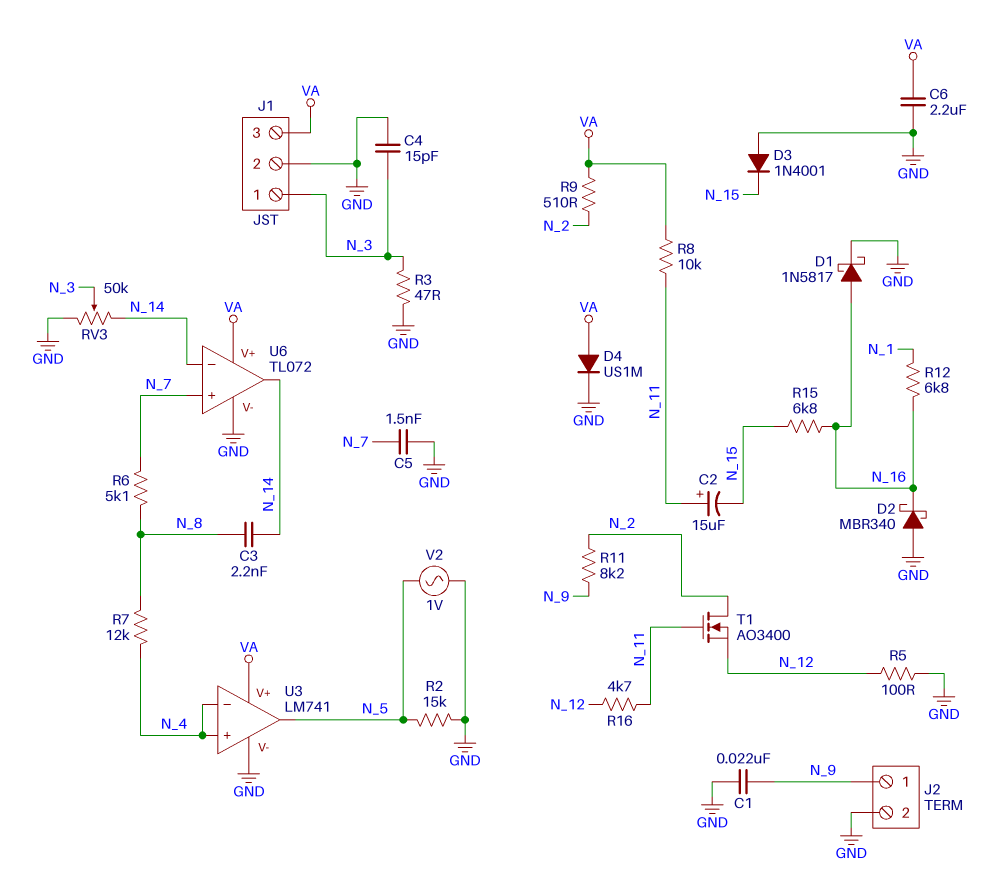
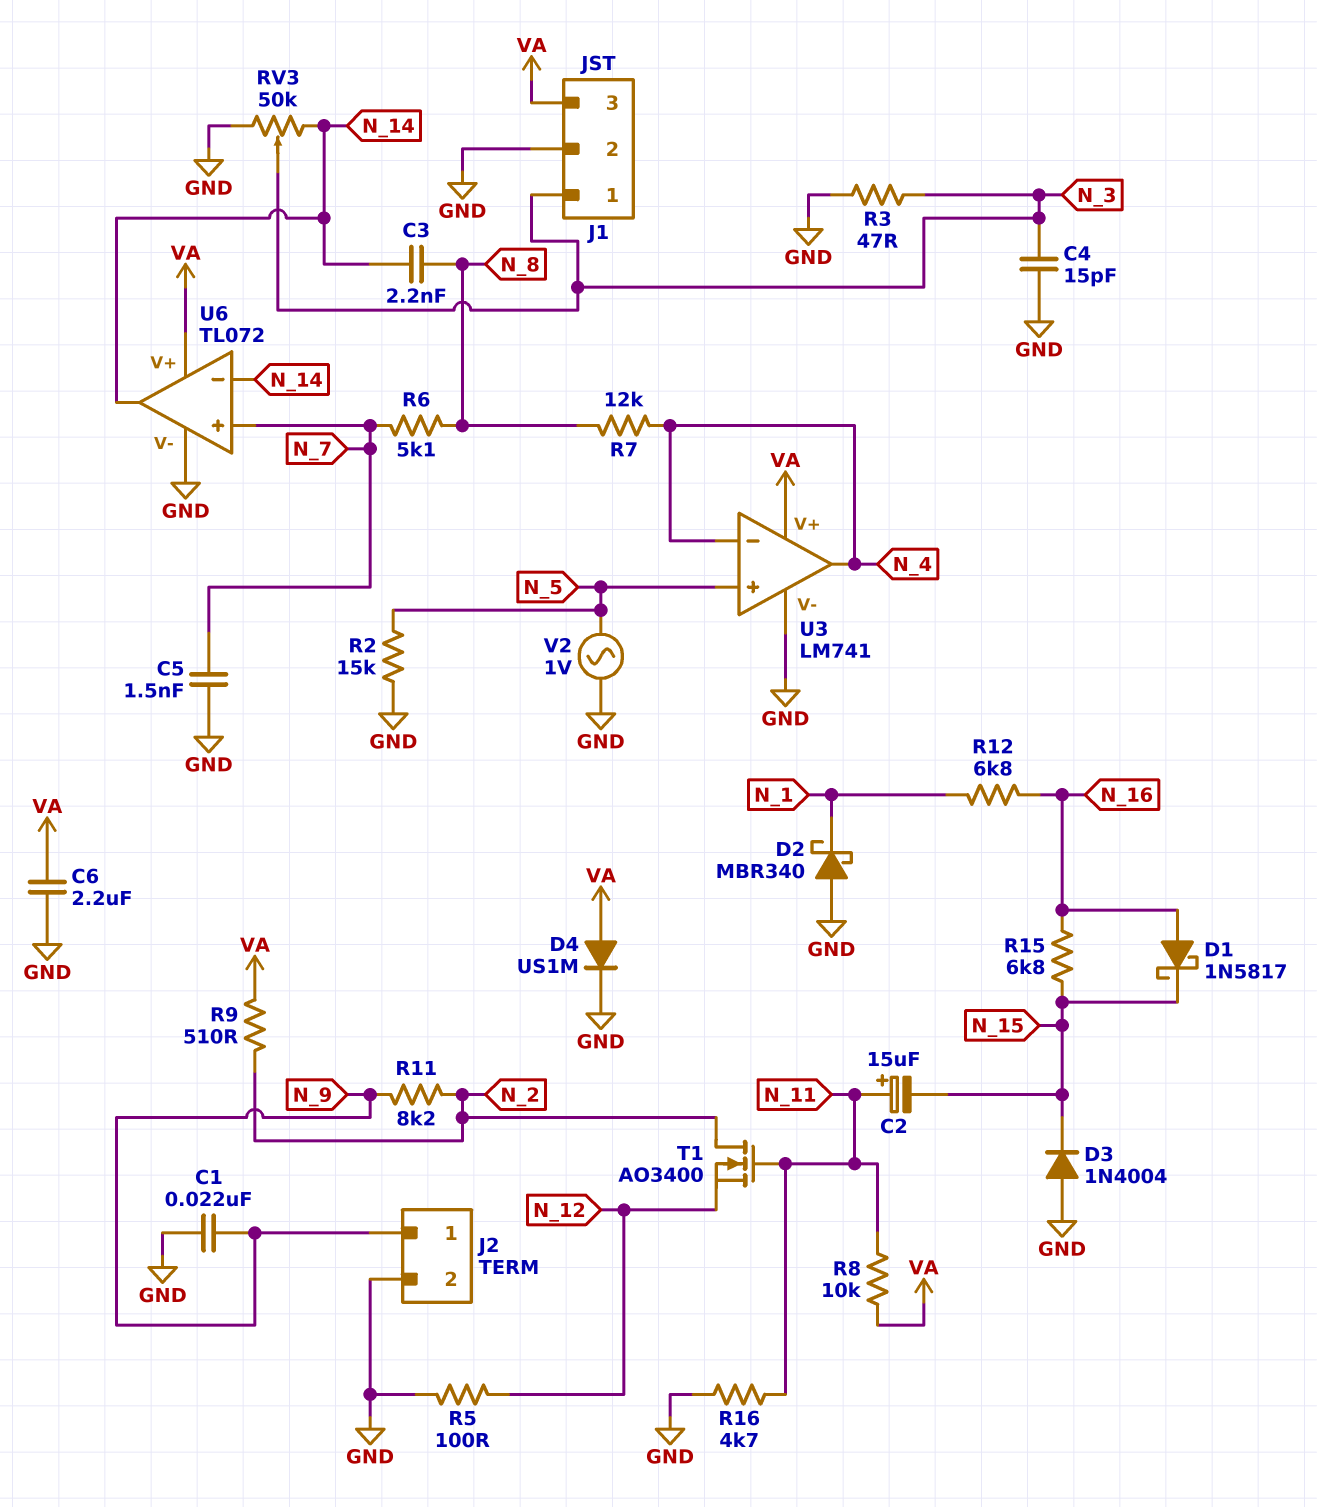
D1: schottky 1N5817 (A N_16, K GND) -> schottky 1N5817 (A N_16, K N_15)
D2: schottky MBR340 (A GND, K N_16) -> schottky MBR340 (A GND, K N_1)
D3: diode 1N4001 (A GND, K N_15) -> diode 1N4004 (A GND, K N_15)
R16: 4.7k (N_11, N_12) -> 4.7k (GND, N_11)
U3 pin in+: N_4 -> N_5
U3 pin out: N_5 -> N_4

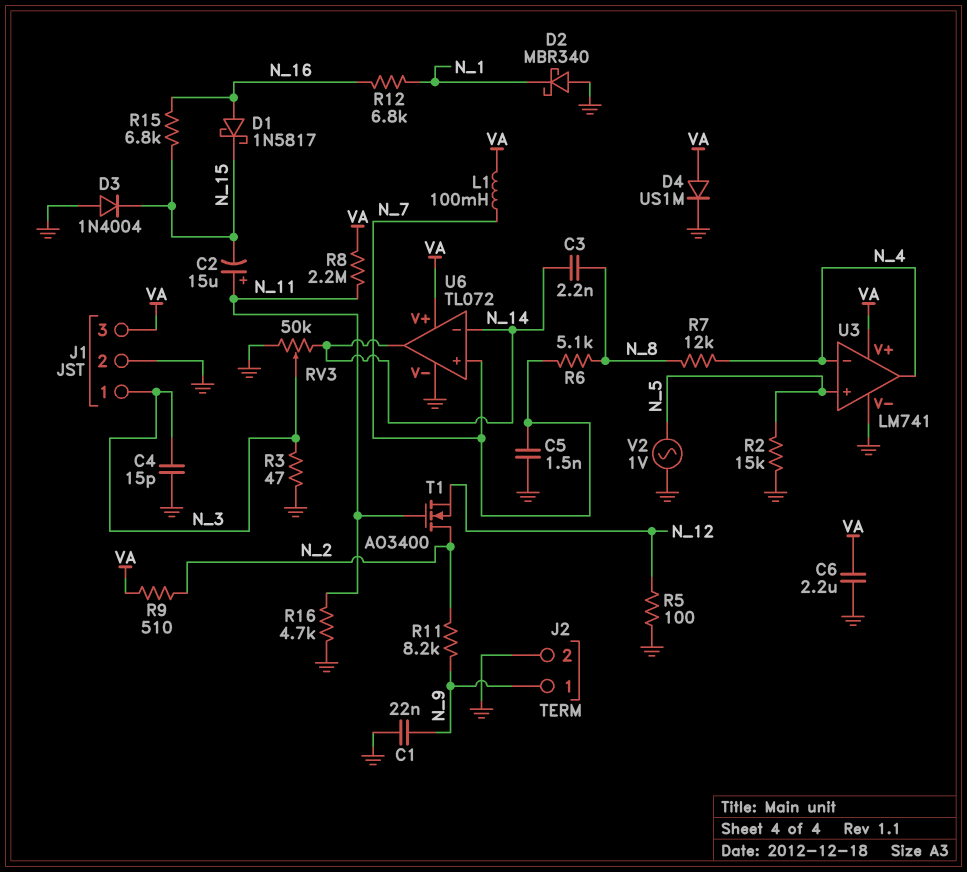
L1: none -> 100mH (N_7, VA)
R8: 10k (N_11, VA) -> 2.2M (N_11, VA)

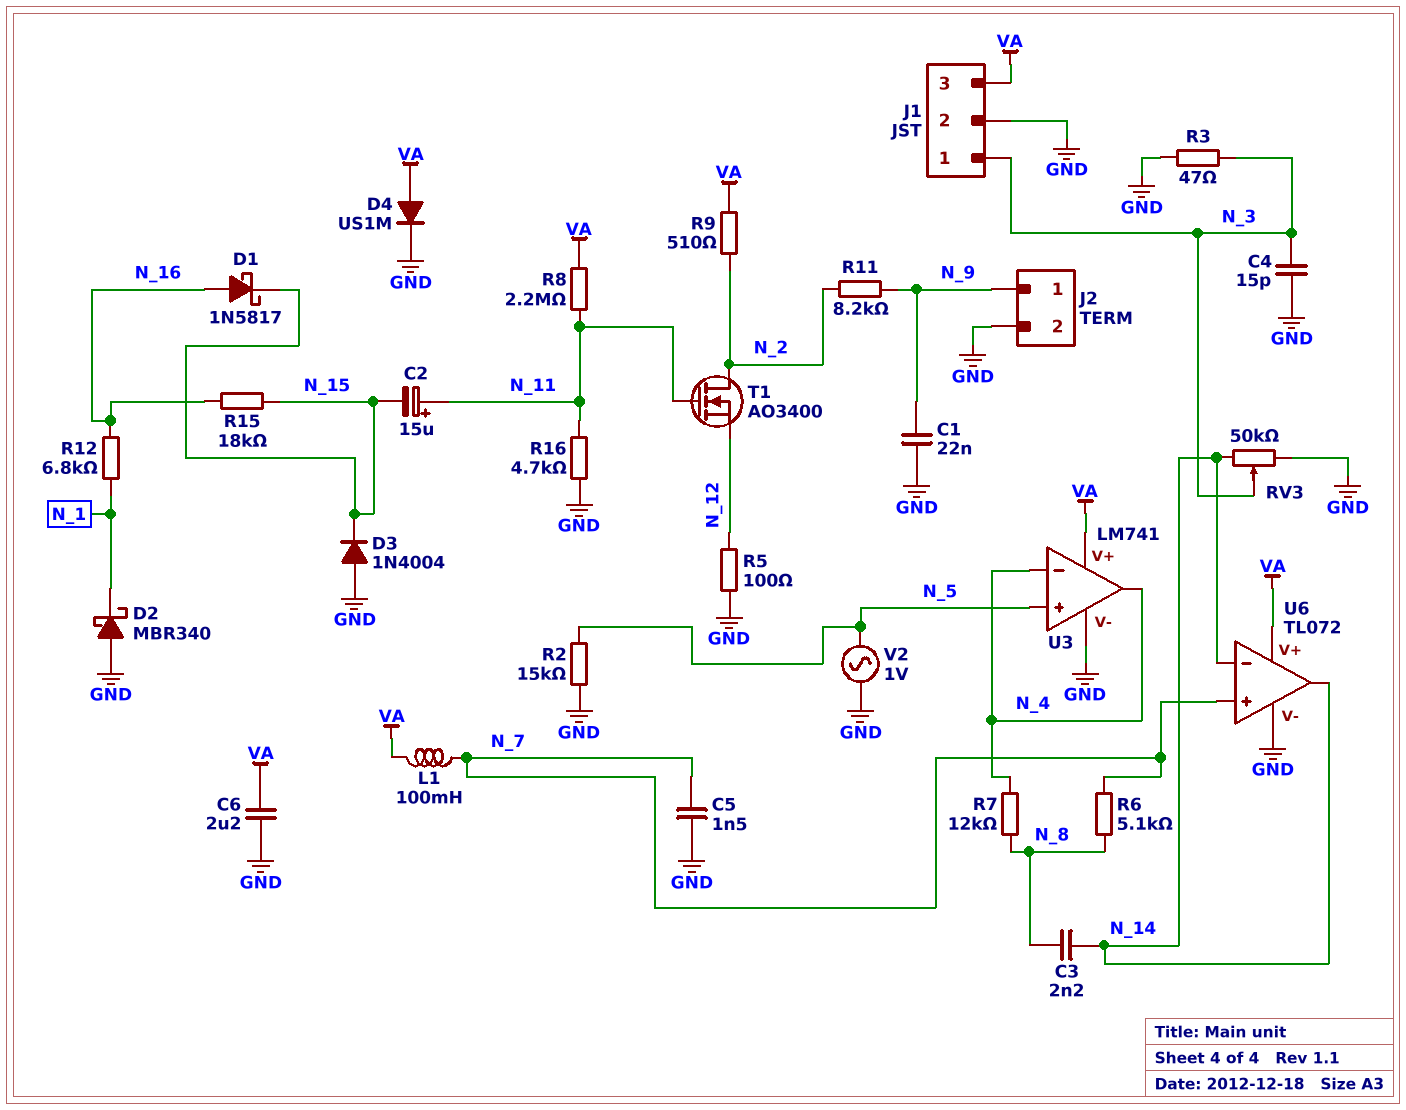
R15: 6.8k (N_15, N_16) -> 18k (N_15, N_16)

